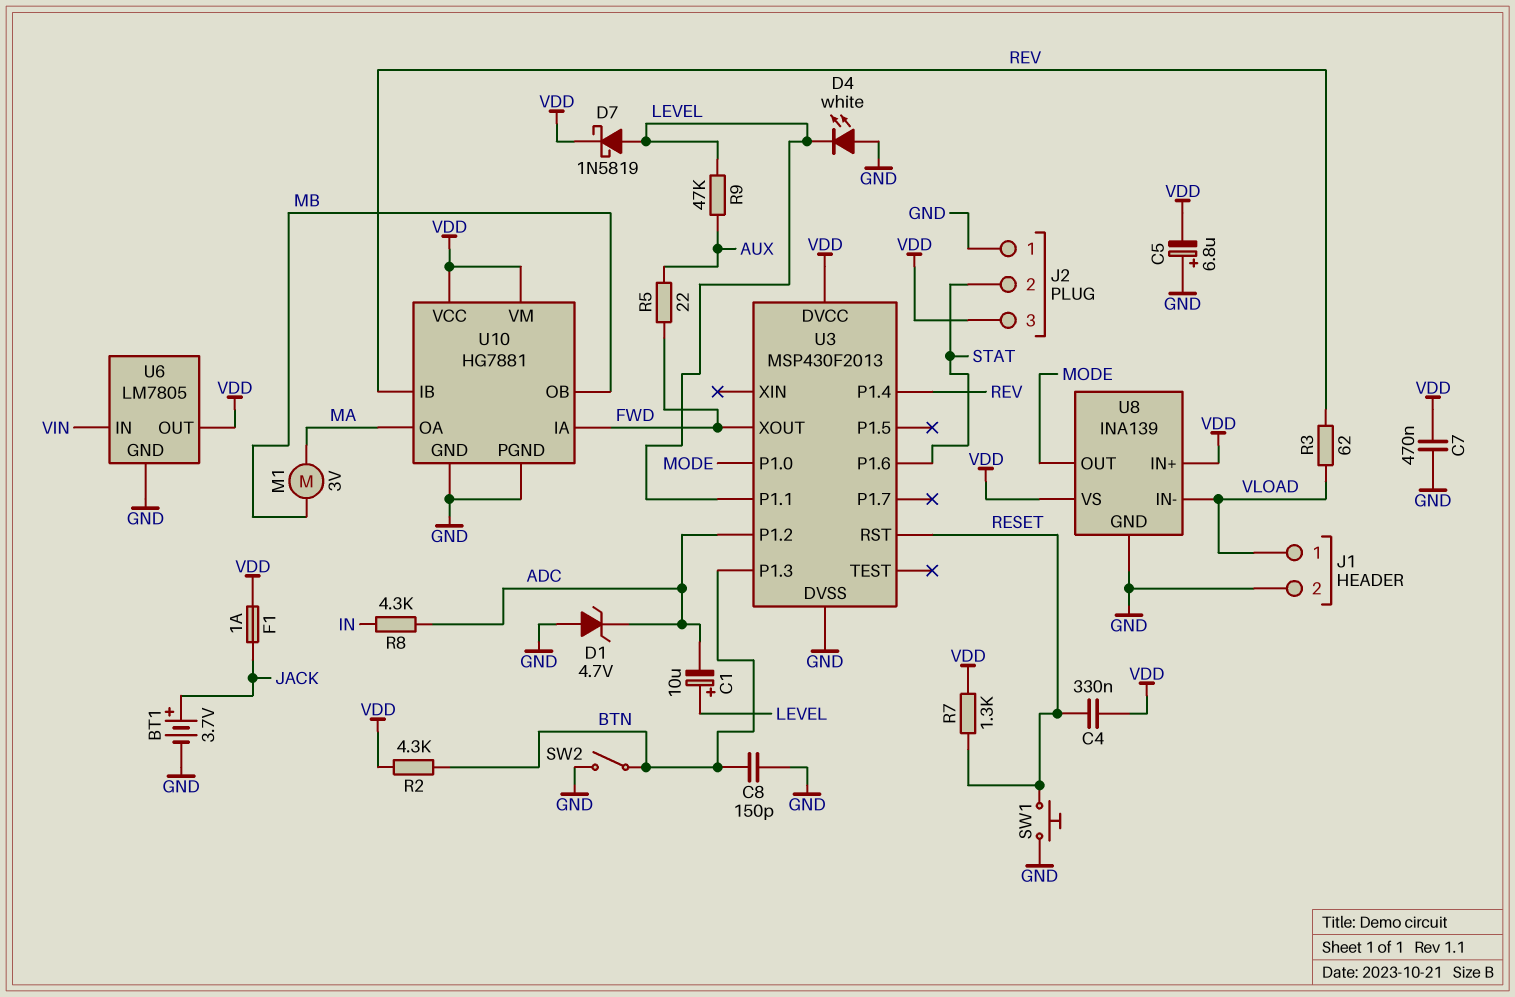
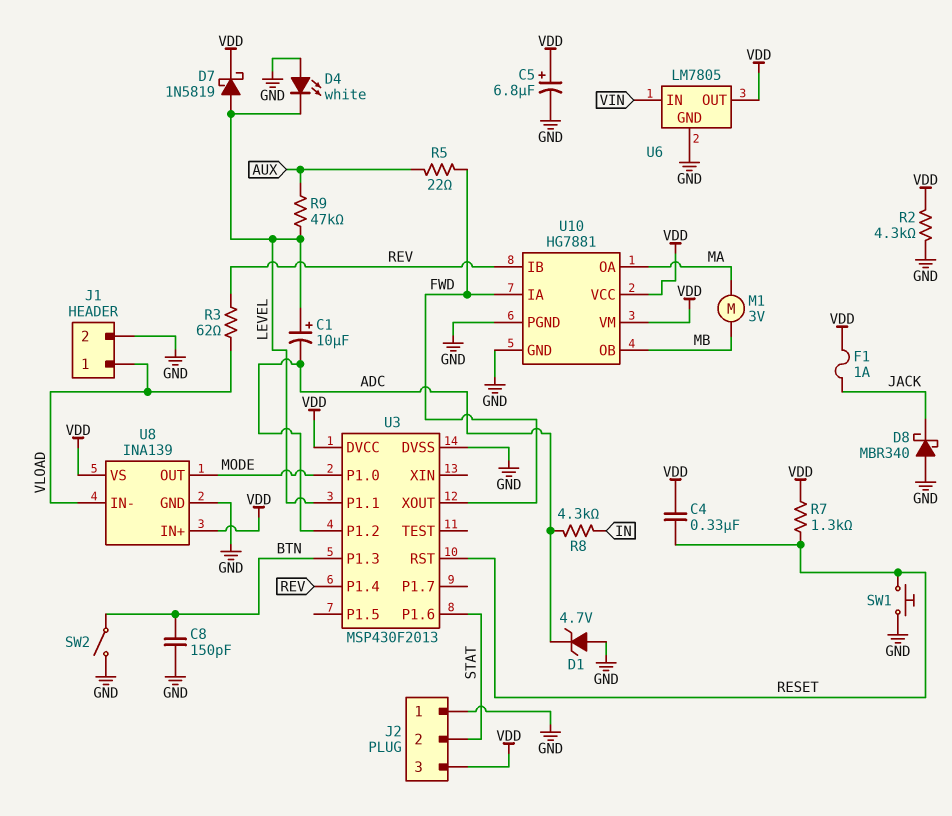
BT1: 3.7V (plus JACK, minus GND) -> none
C5: 6.8uF (plus GND, minus VDD) -> 6.8uF (plus VDD, minus GND)
C7: 470nF (GND, VDD) -> none
D8: none -> schottky MBR340 (A GND, K JACK)
R2: 4.3k (BTN, VDD) -> 4.3k (GND, VDD)

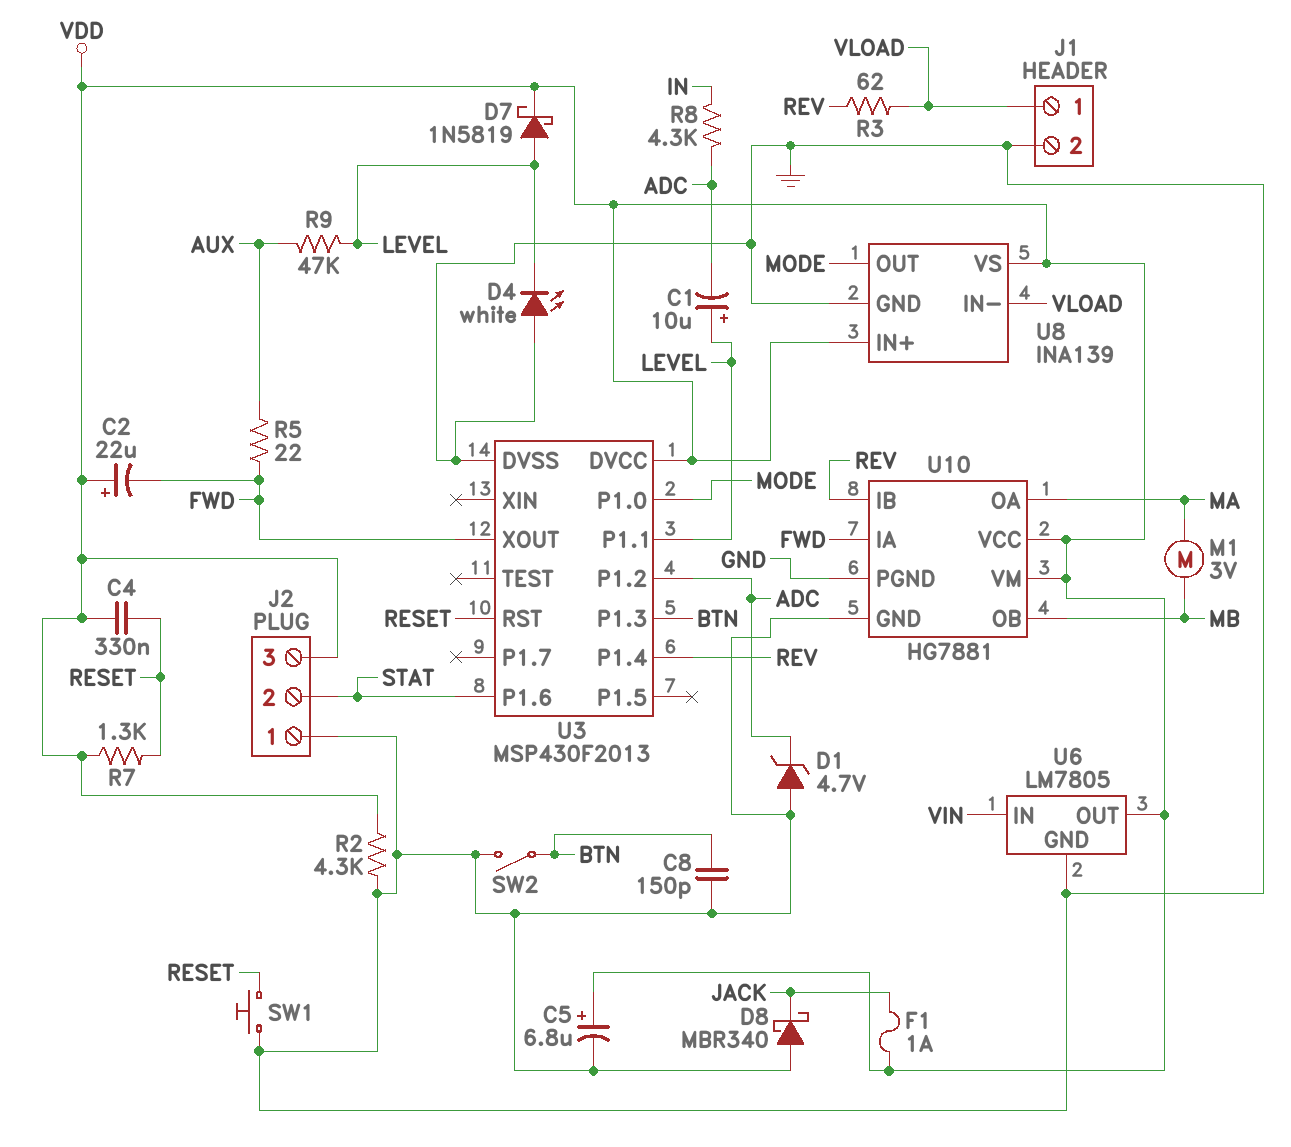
C2: none -> 22uF (plus VDD, minus FWD)

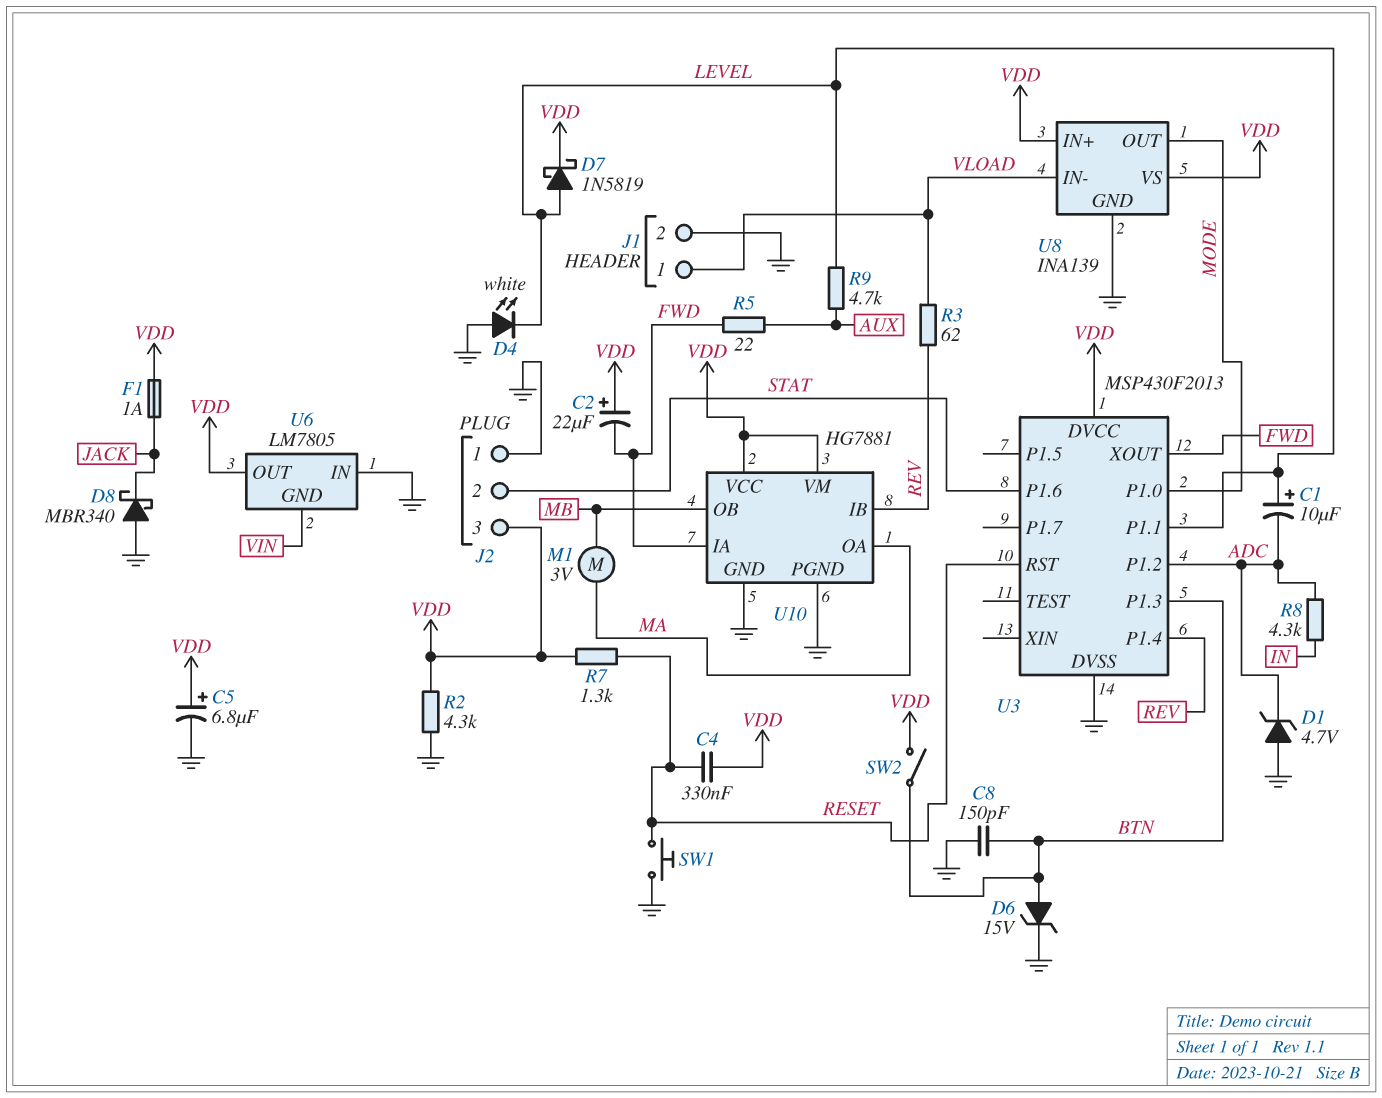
D6: none -> zener 15V (A BTN, K GND)
R9: 47k (AUX, LEVEL) -> 4.7k (AUX, LEVEL)
SW2: switch (BTN, GND) -> switch (BTN, VDD)
U6 pin GND: GND -> VIN
U6 pin IN: VIN -> GND

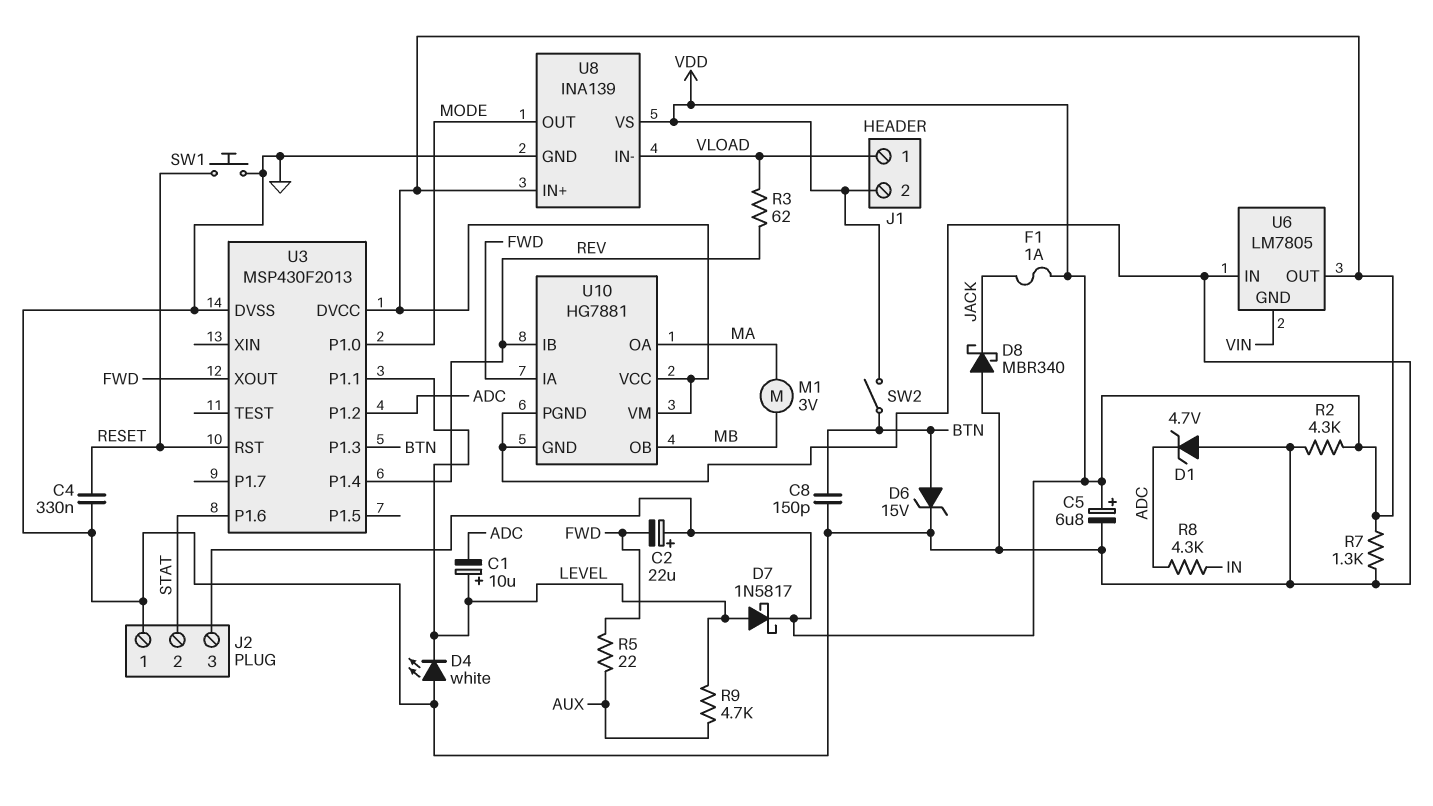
C4: 330nF (RESET, VDD) -> 330nF (GND, RESET)
D7: schottky 1N5819 (A LEVEL, K VDD) -> schottky 1N5817 (A LEVEL, K VDD)
J1 pin 2: GND -> VDD
R7: 1.3k (RESET, VDD) -> 1.3k (GND, VDD)

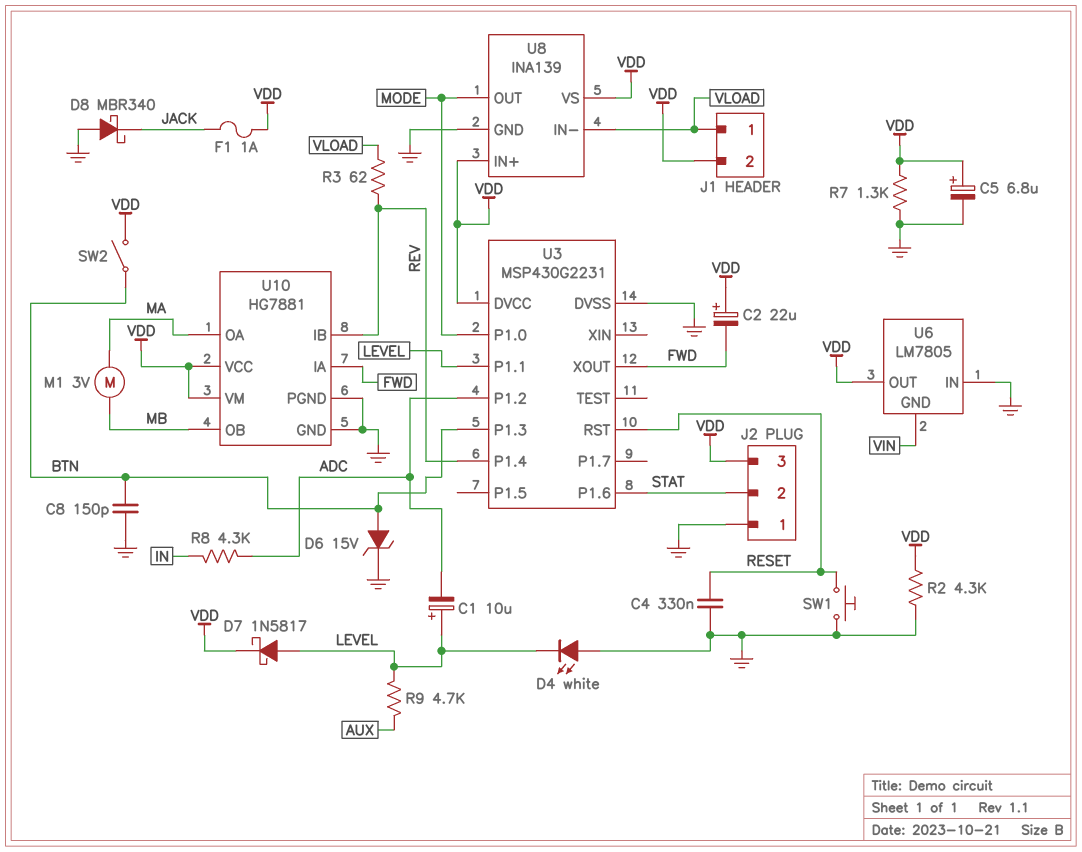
D1: zener 4.7V (A GND, K ADC) -> none
R5: 22 (AUX, FWD) -> none
U3: MSP430F2013 -> MSP430G2231

